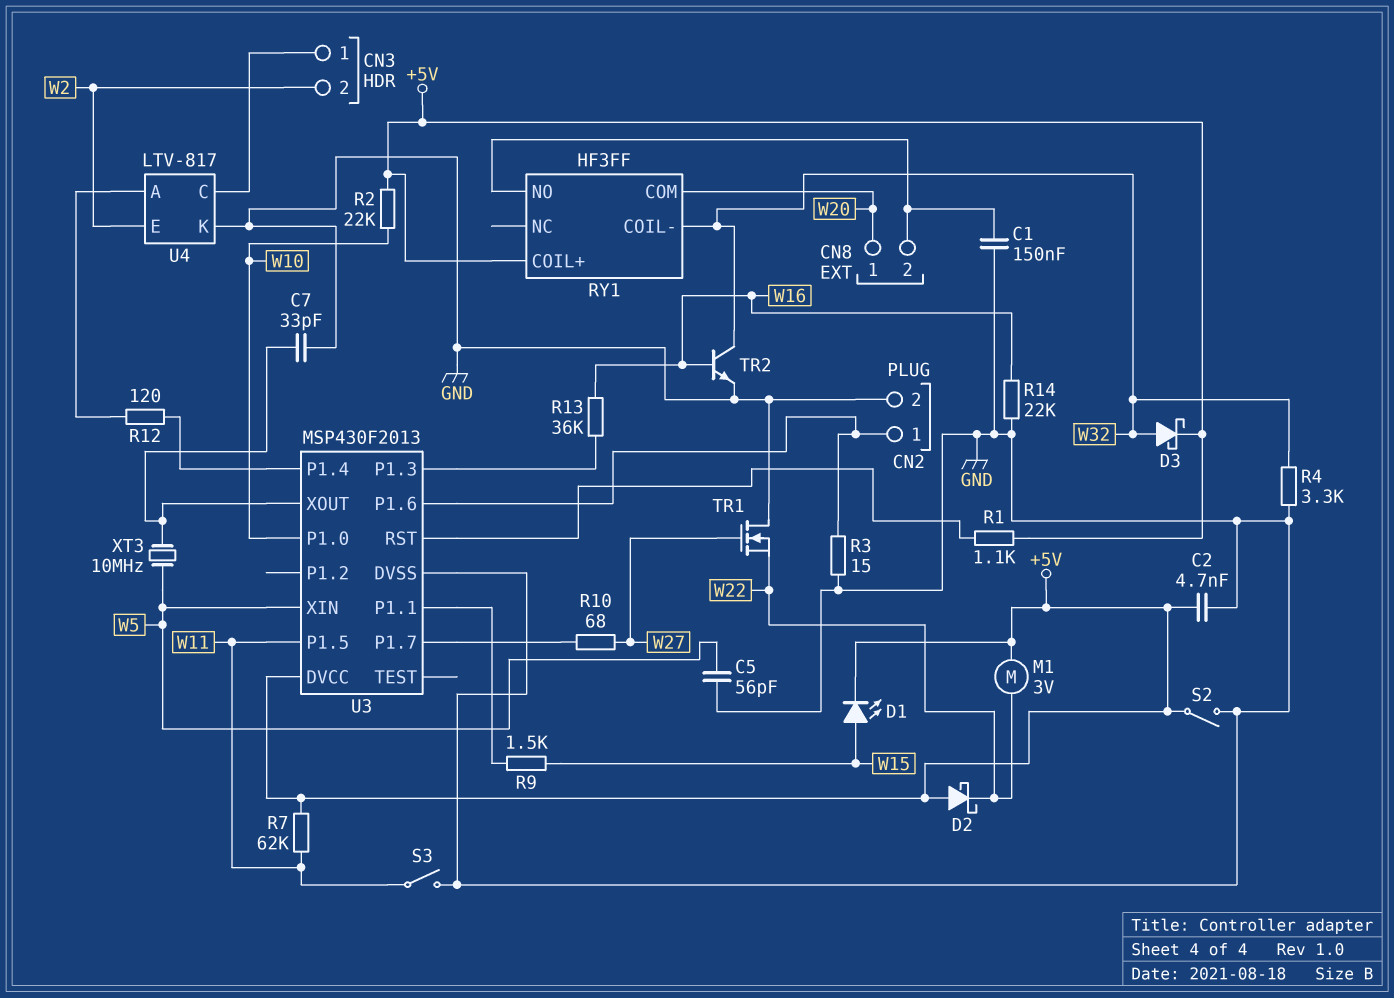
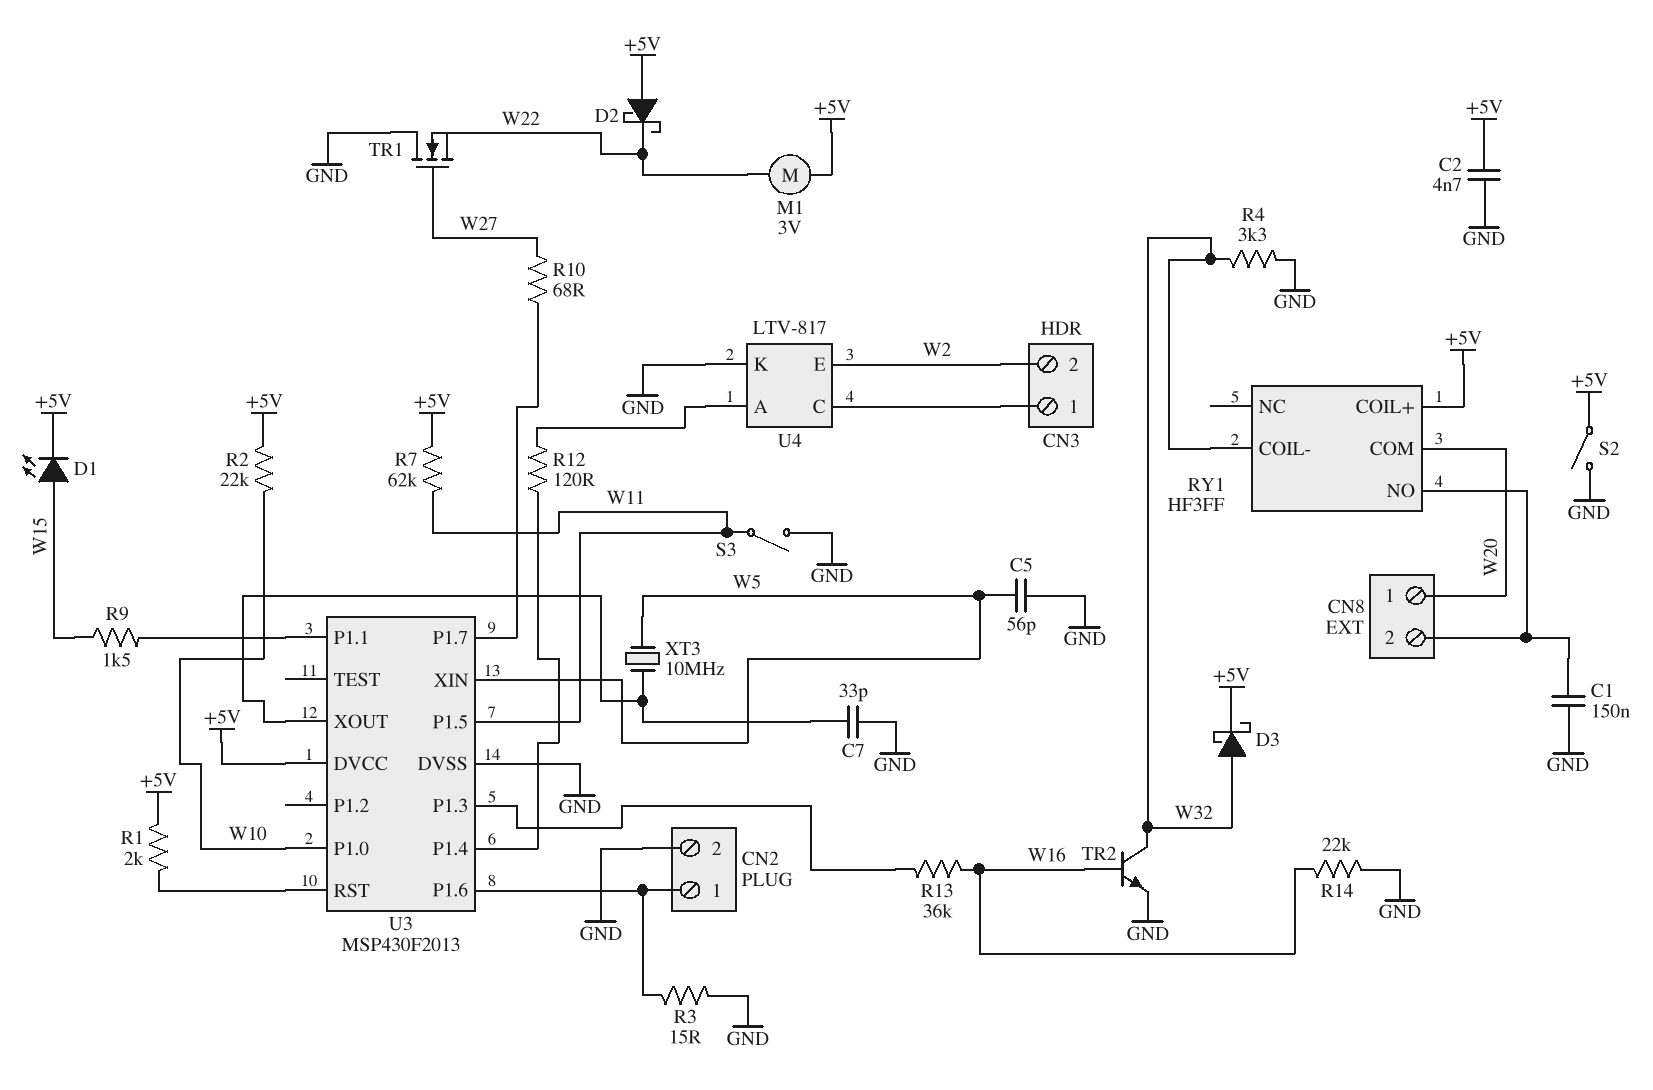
R1: 1.1k (+5V, U3/RST) -> 2k (+5V, U3/RST)

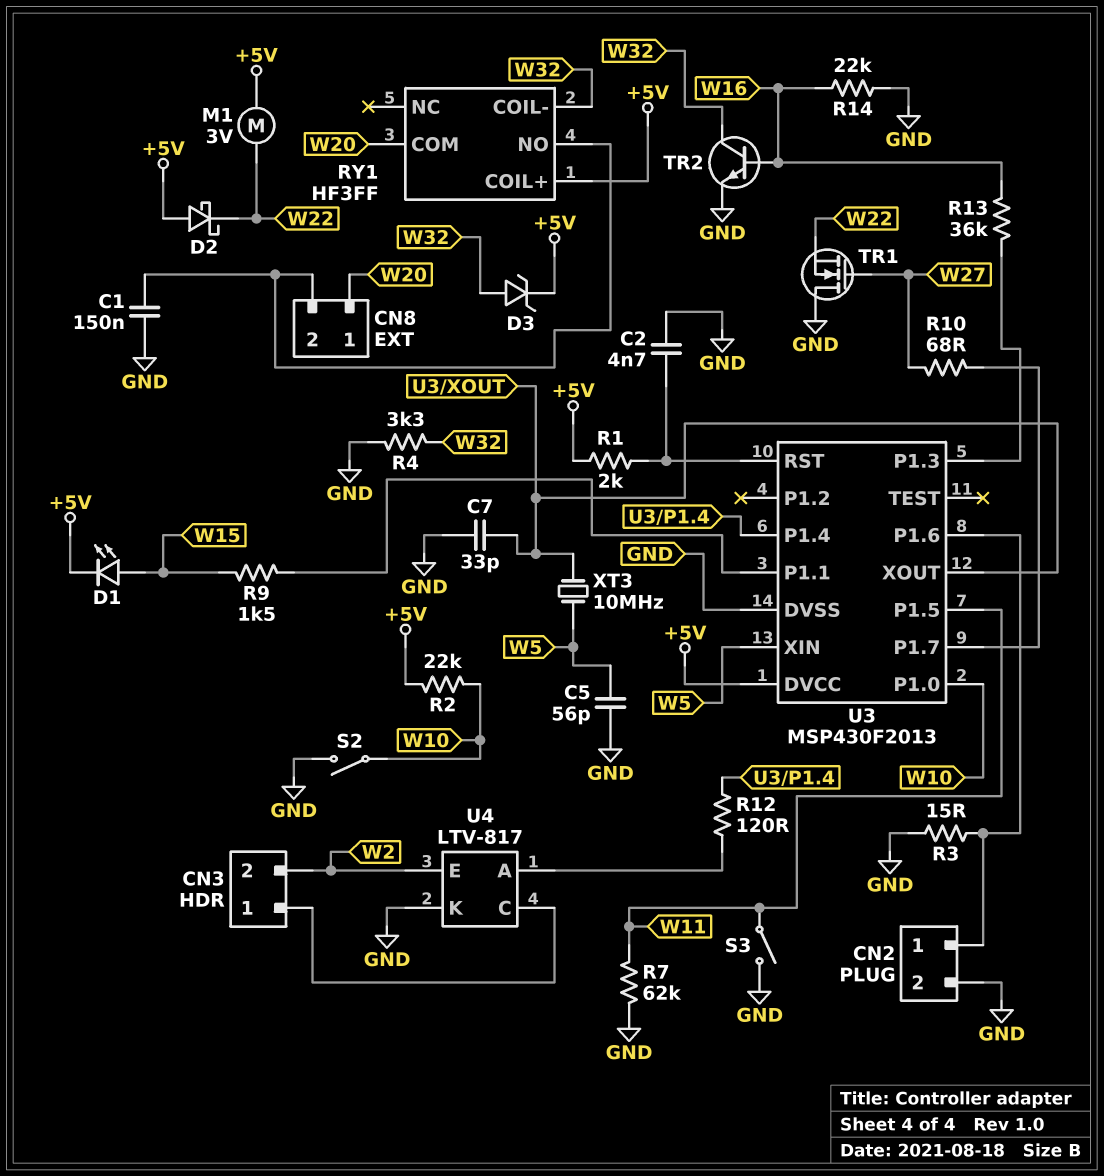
C2: 4.7nF (+5V, GND) -> 4.7nF (GND, U3/RST)
D3: schottky (A W32, K +5V) -> zener (A W32, K +5V)
R7: 62k (+5V, W11) -> 62k (GND, W11)
S2: switch (+5V, GND) -> switch (GND, W10)

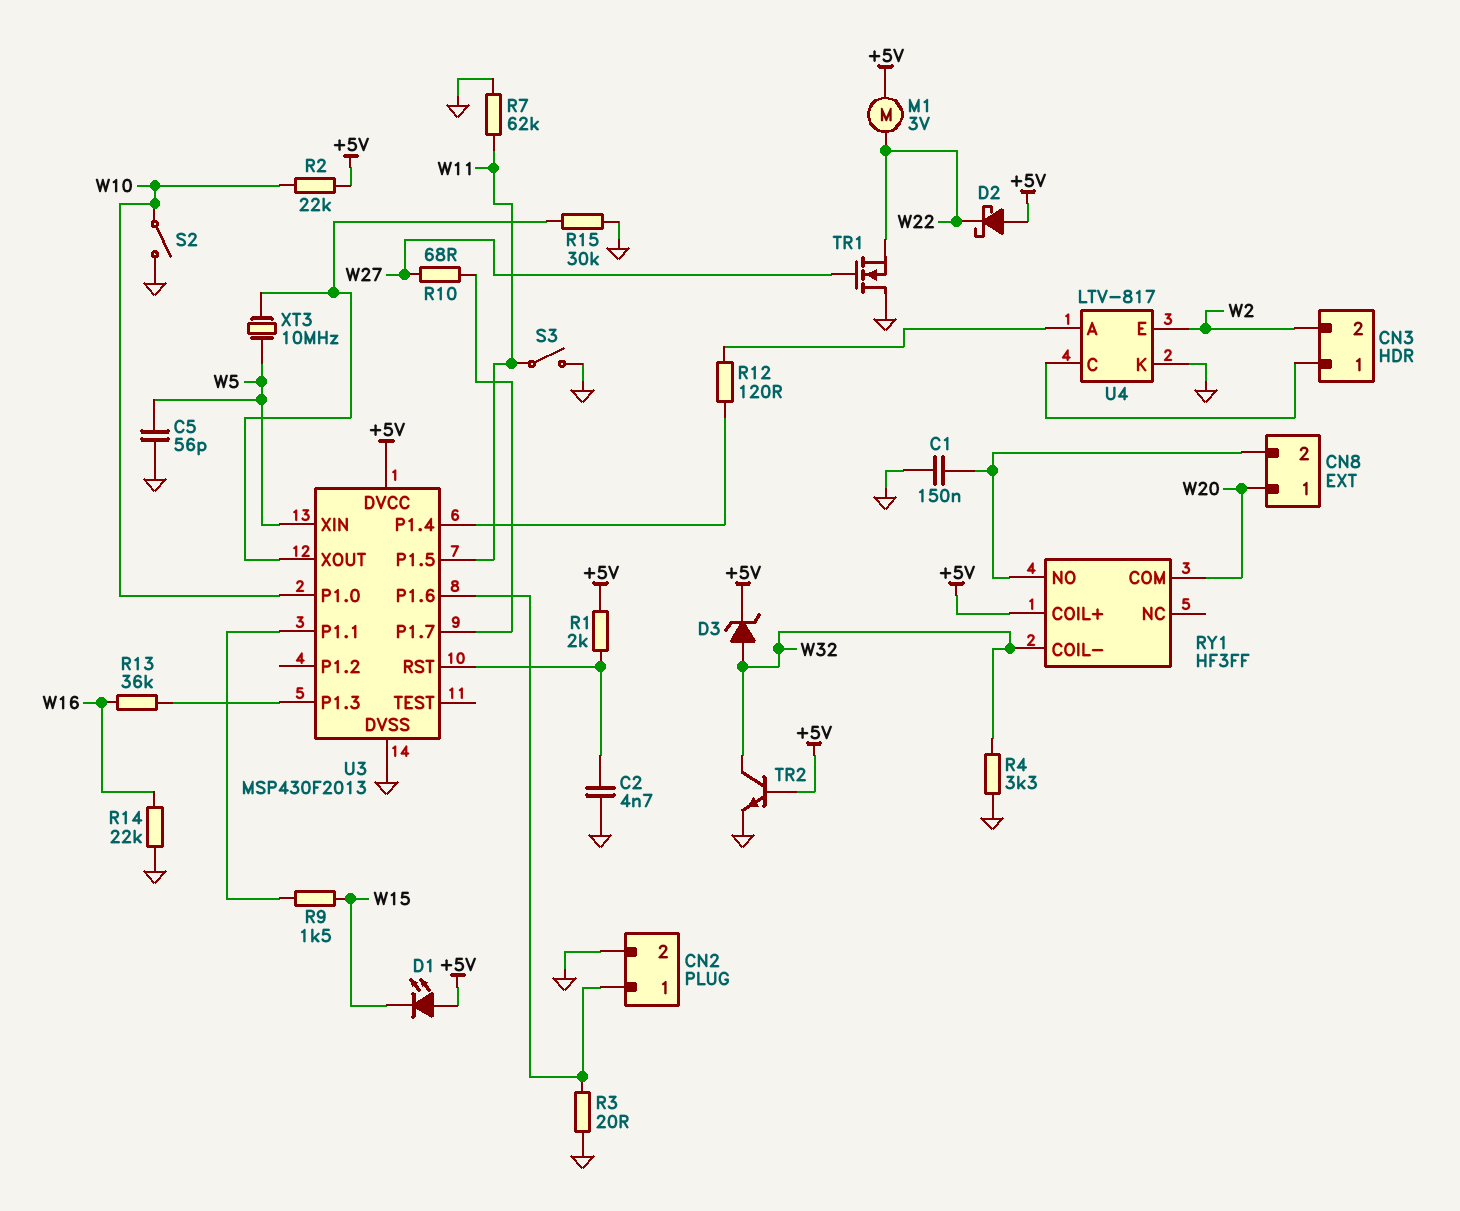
C7: 33pF (GND, U3/XOUT) -> none
D1: LED (A W15, K +5V) -> LED (A +5V, K W15)
R3: 15 (CN2/1, GND) -> 20 (CN2/1, GND)
R15: none -> 30k (GND, U3/XOUT)
TR2: NPN (B W16, C W32, E GND) -> NPN (B +5V, C W32, E GND)

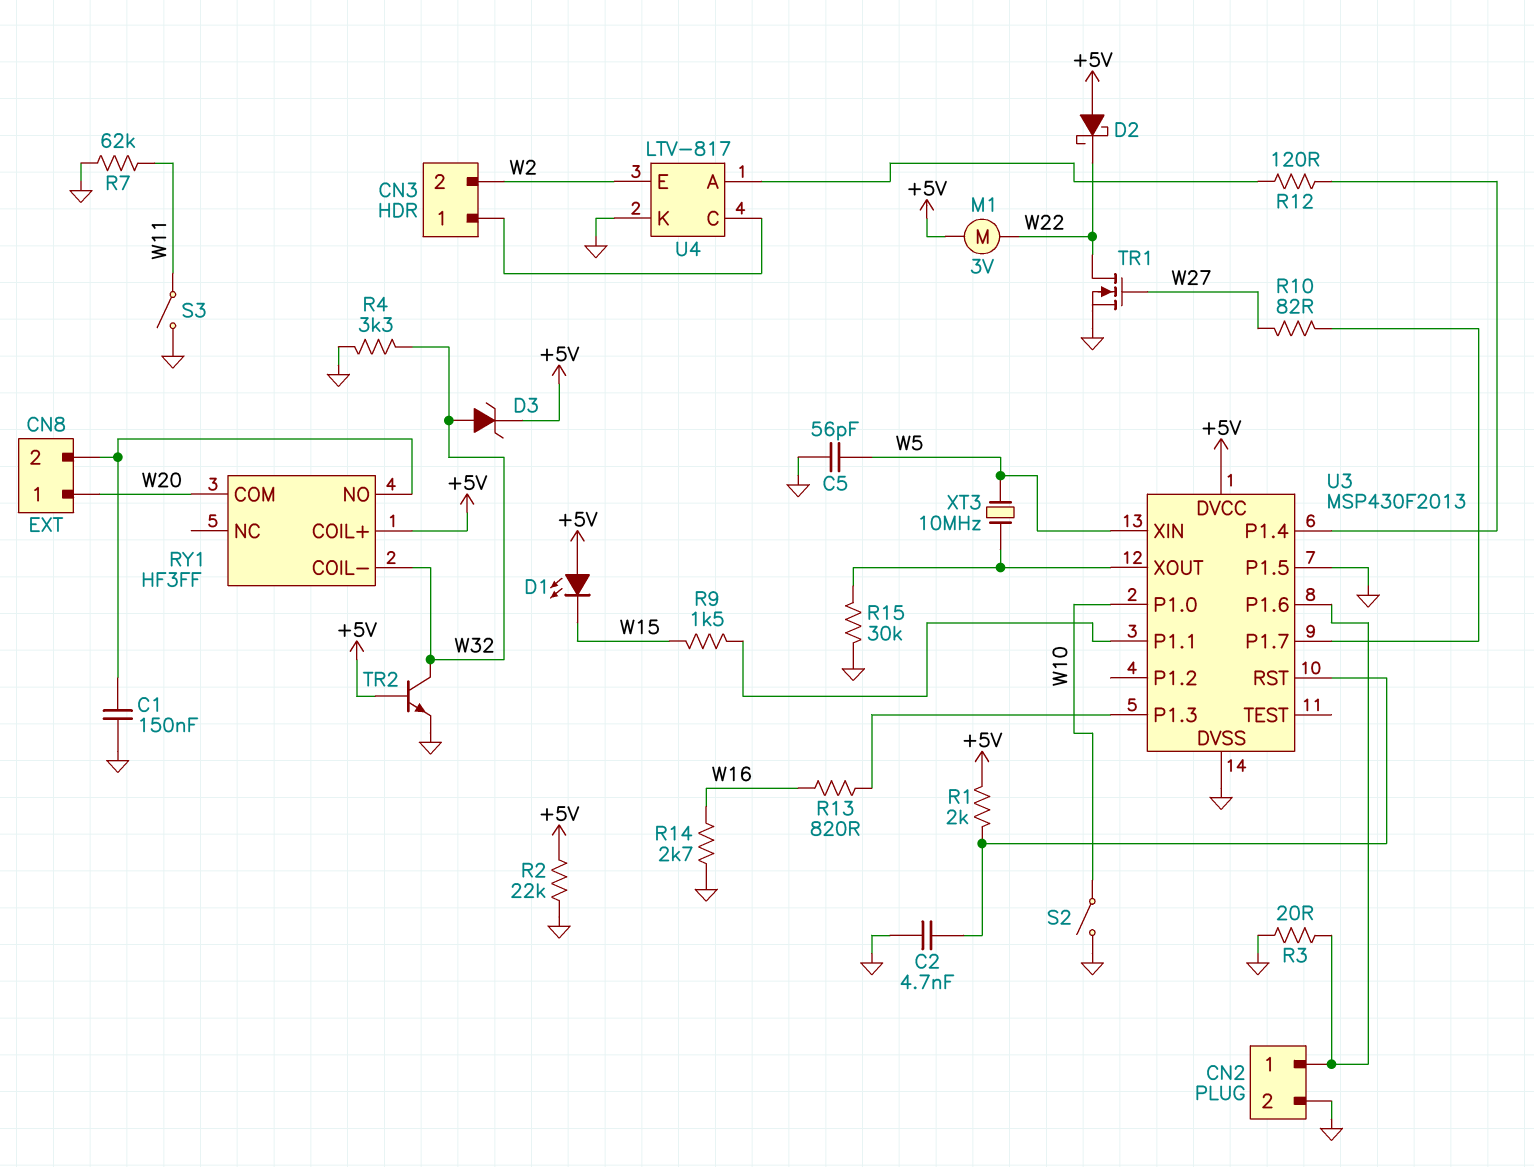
R2: 22k (+5V, W10) -> 22k (+5V, GND)
R10: 68 (U3/P1.7, W27) -> 82 (U3/P1.7, W27)
R13: 36k (U3/P1.3, W16) -> 820 (U3/P1.3, W16)
R14: 22k (GND, W16) -> 2.7k (GND, W16)
TR1: NMOS (G W27, D GND, S W22) -> NMOS (G W27, D W22, S GND)
U3 pin P1.5: W11 -> GND

